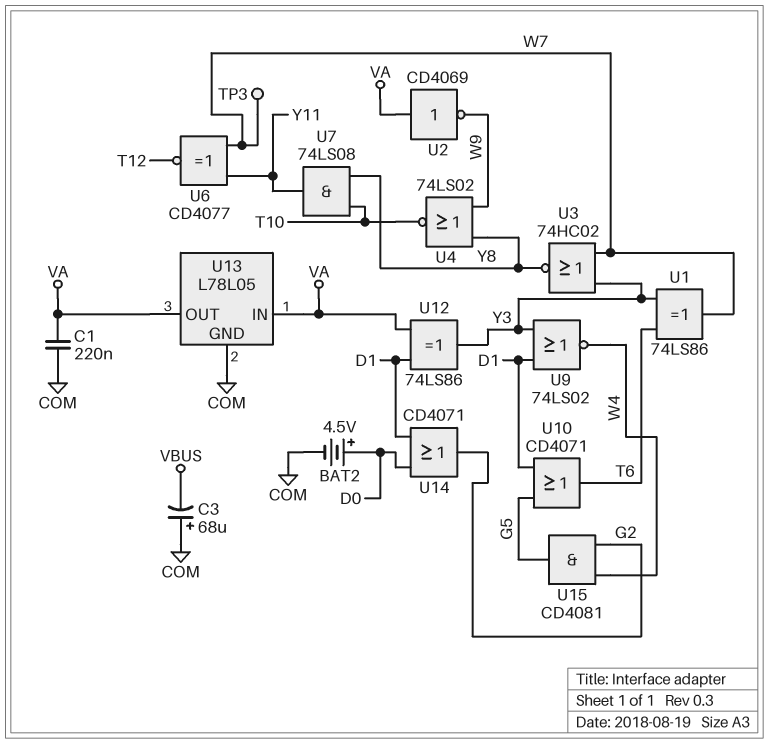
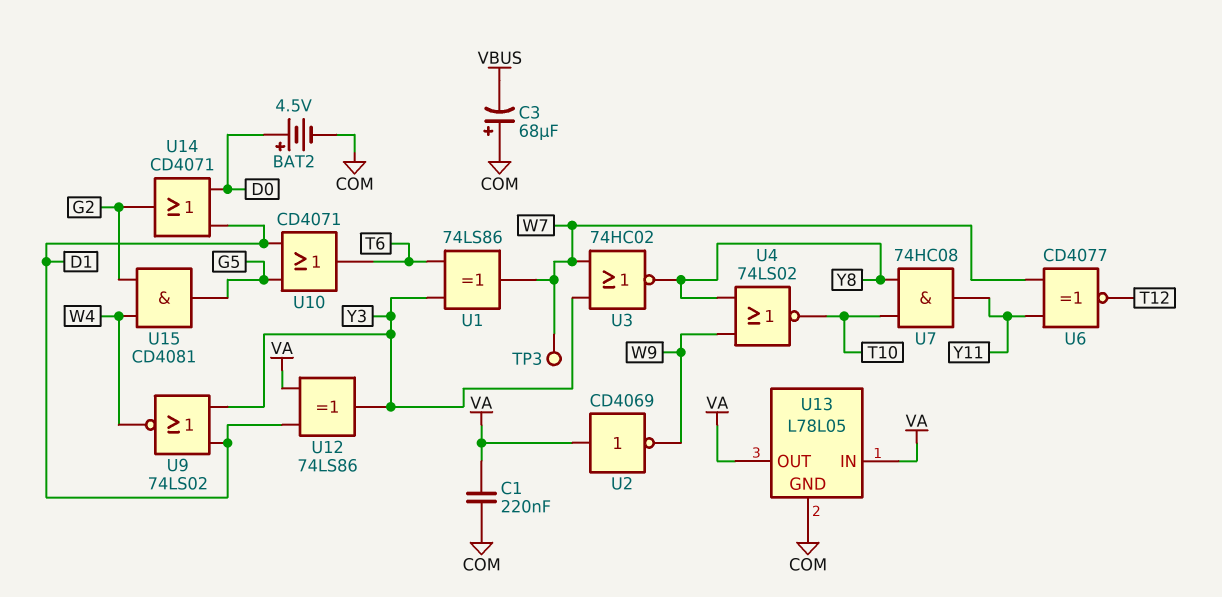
U7: AND 74LS08 (in T10, in Y8, out Y11) -> AND 74HC08 (in T10, in Y8, out Y11)

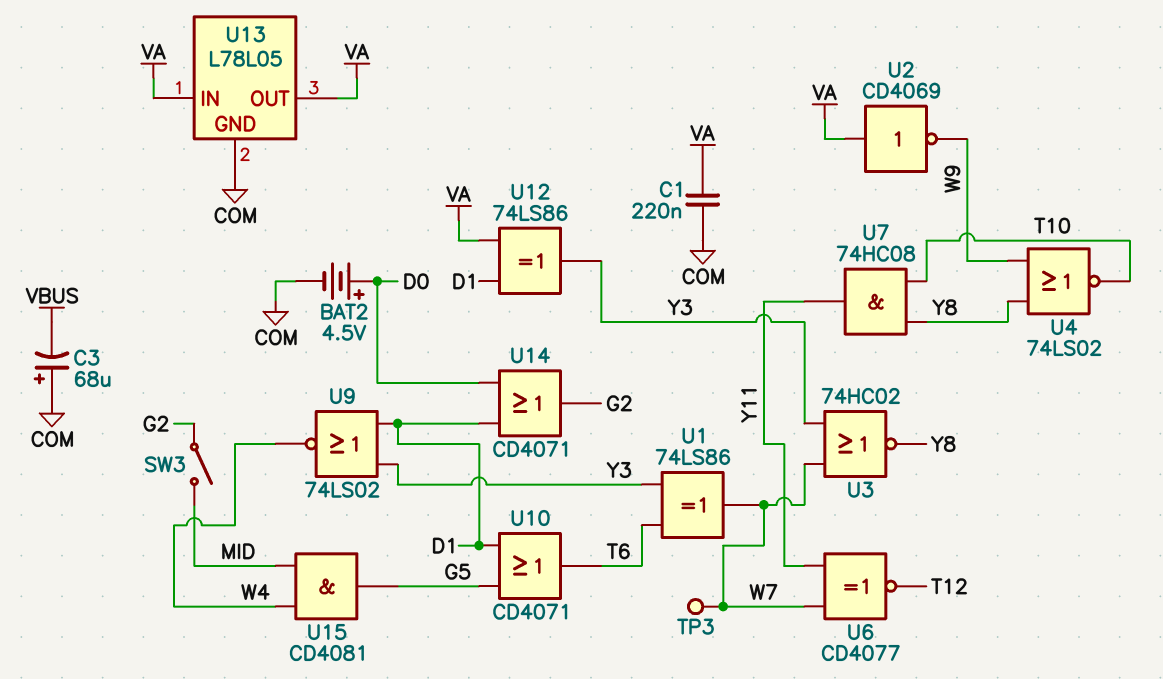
SW3: none -> switch (G2, MID)
U15: AND CD4081 (in G2, in W4, out G5) -> AND CD4081 (in MID, in W4, out G5)

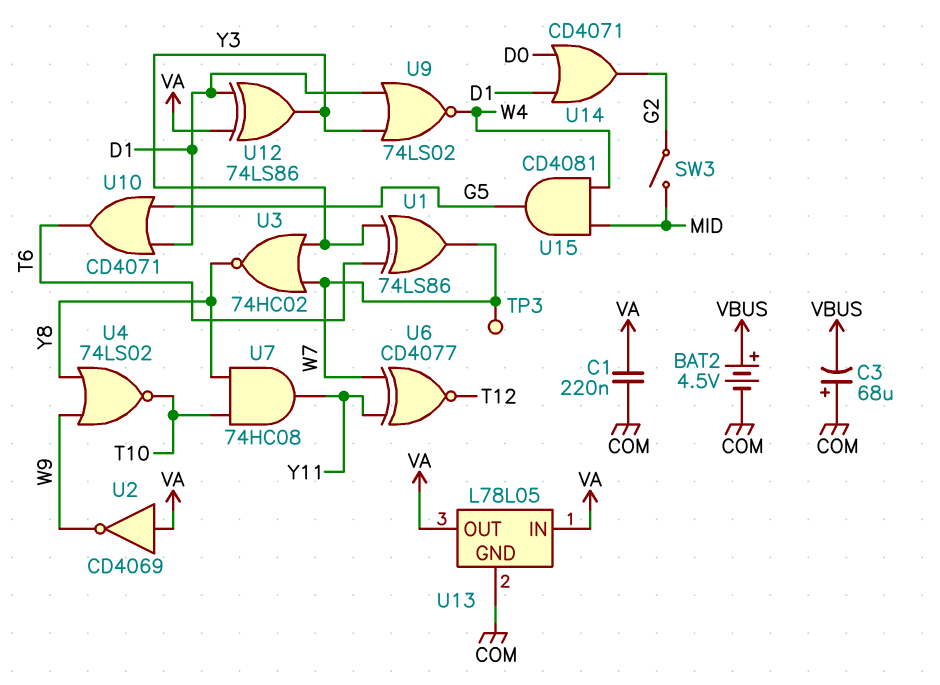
BAT2: 4.5V (plus D0, minus COM) -> 4.5V (plus VBUS, minus COM)

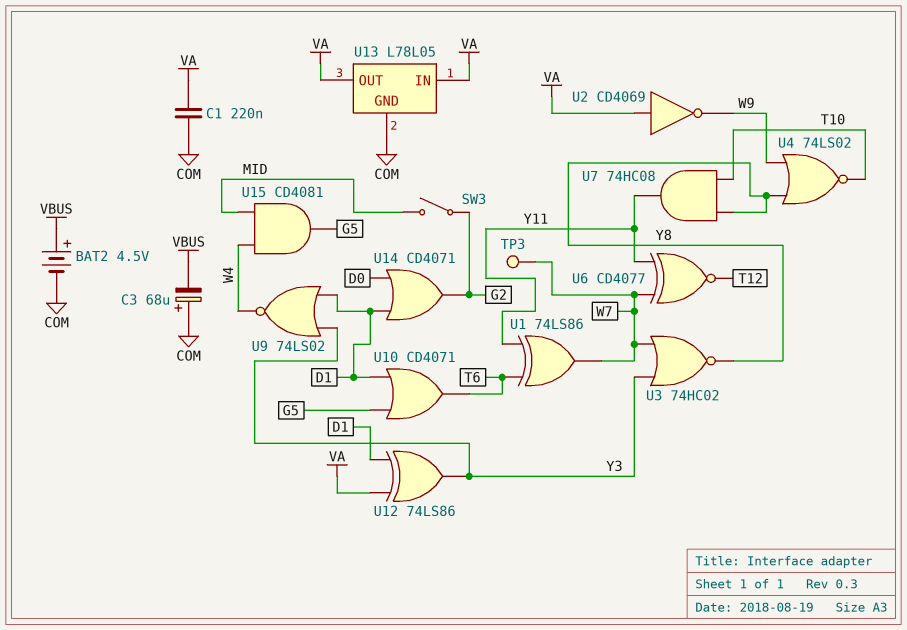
U1: XOR 74LS86 (in T6, in Y3, out W7) -> XOR 74LS86 (in T6, in Y11, out W7)

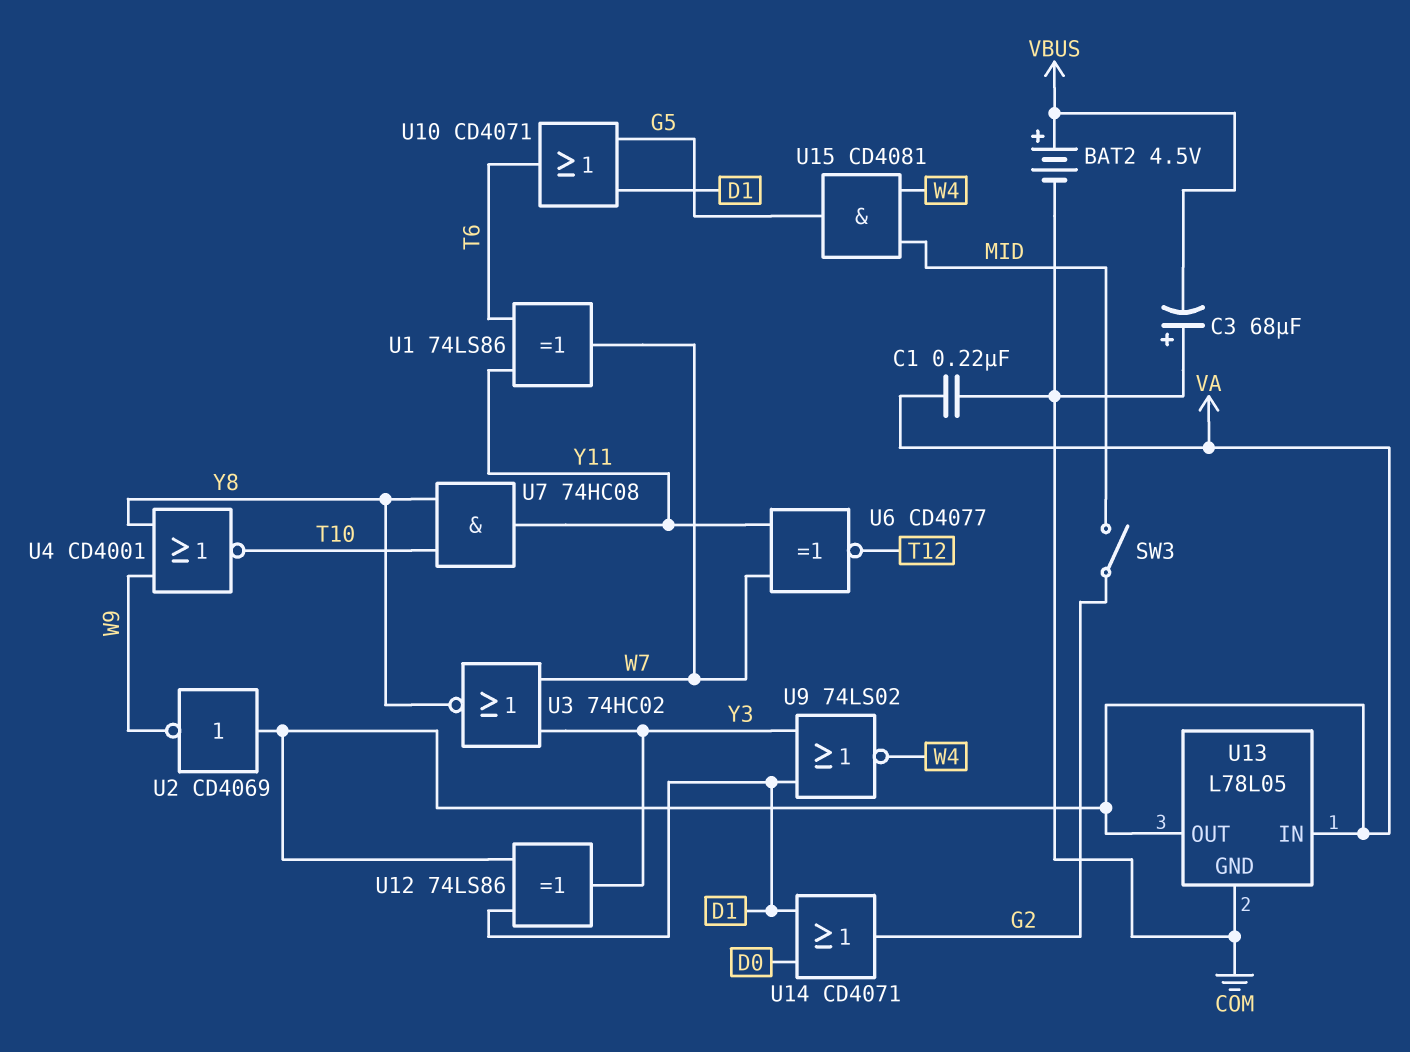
TP3: test point (W7) -> none
U4: NOR 74LS02 (in W9, in Y8, out T10) -> NOR CD4001 (in W9, in Y8, out T10)

